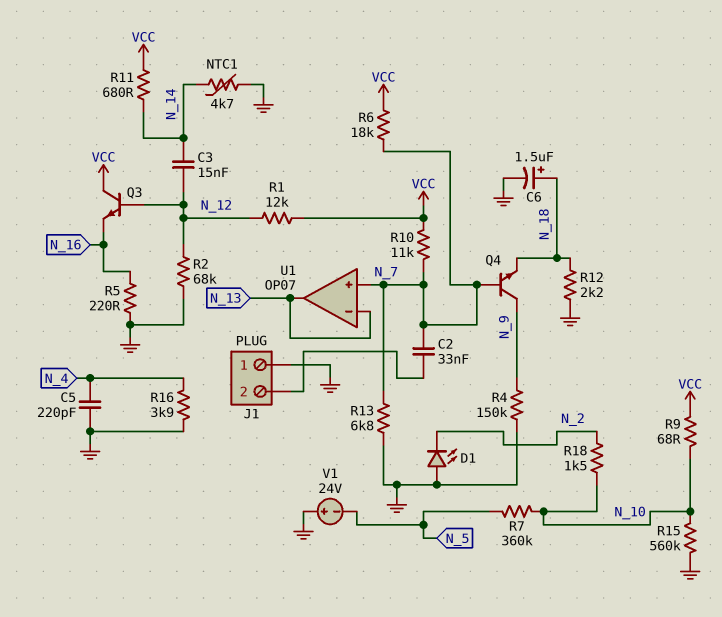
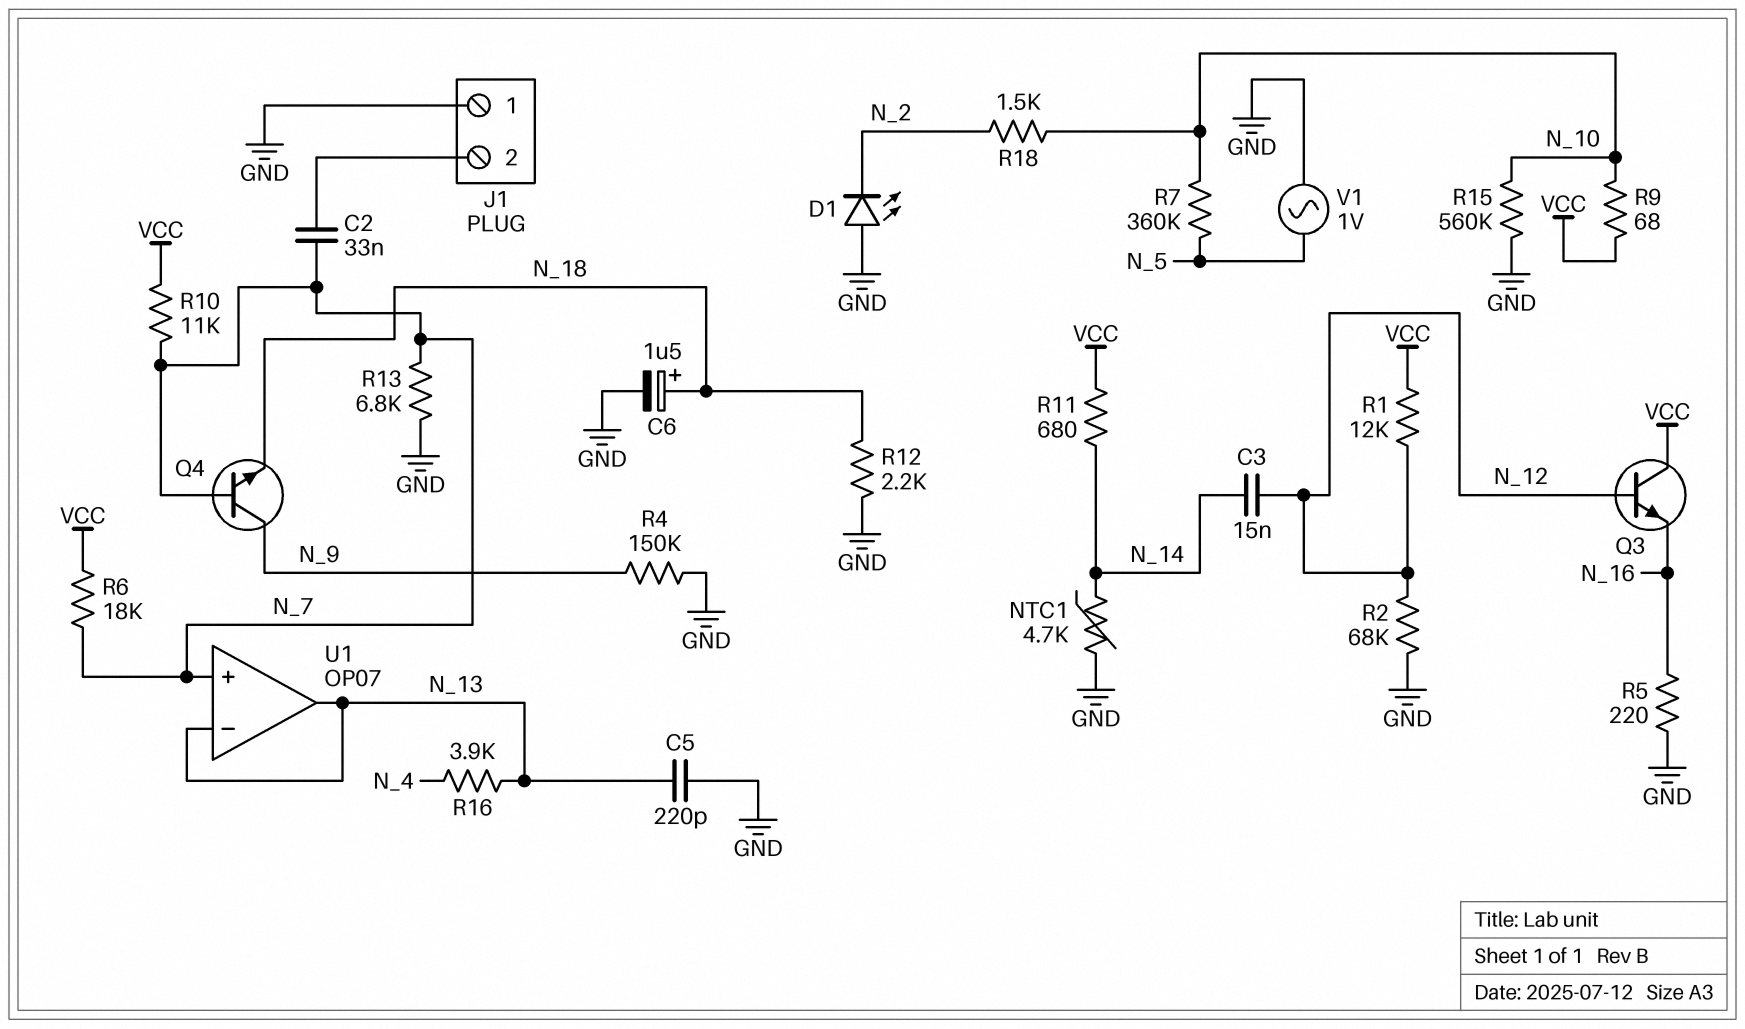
C5: 220pF (GND, N_4) -> 220pF (GND, N_13)
R16: 3.9k (GND, N_4) -> 3.9k (N_4, N_13)
V1: 24V (plus GND, minus N_5) -> AC 1V (GND, N_5)

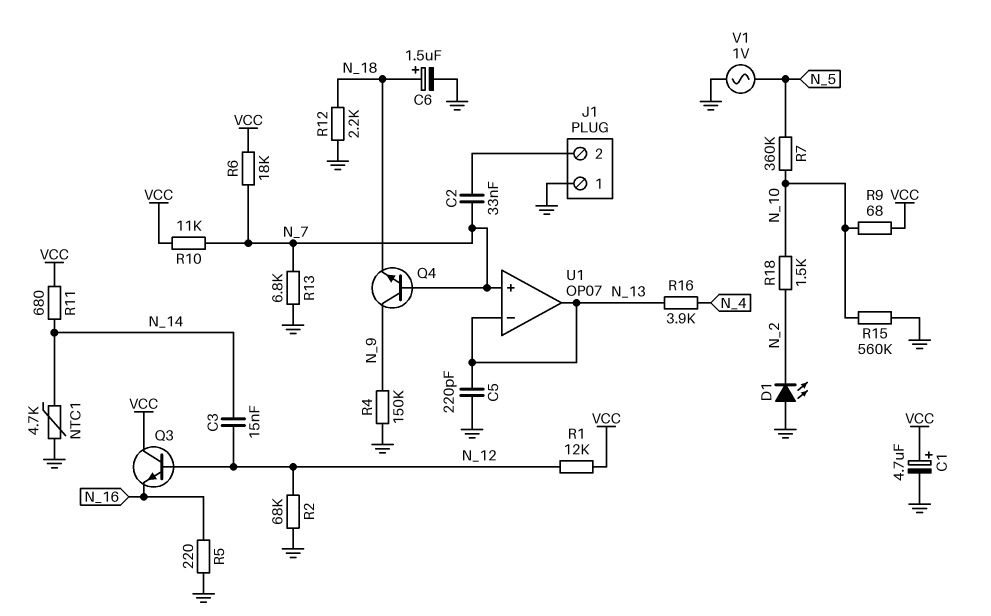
C1: none -> 4.7uF (plus VCC, minus GND)

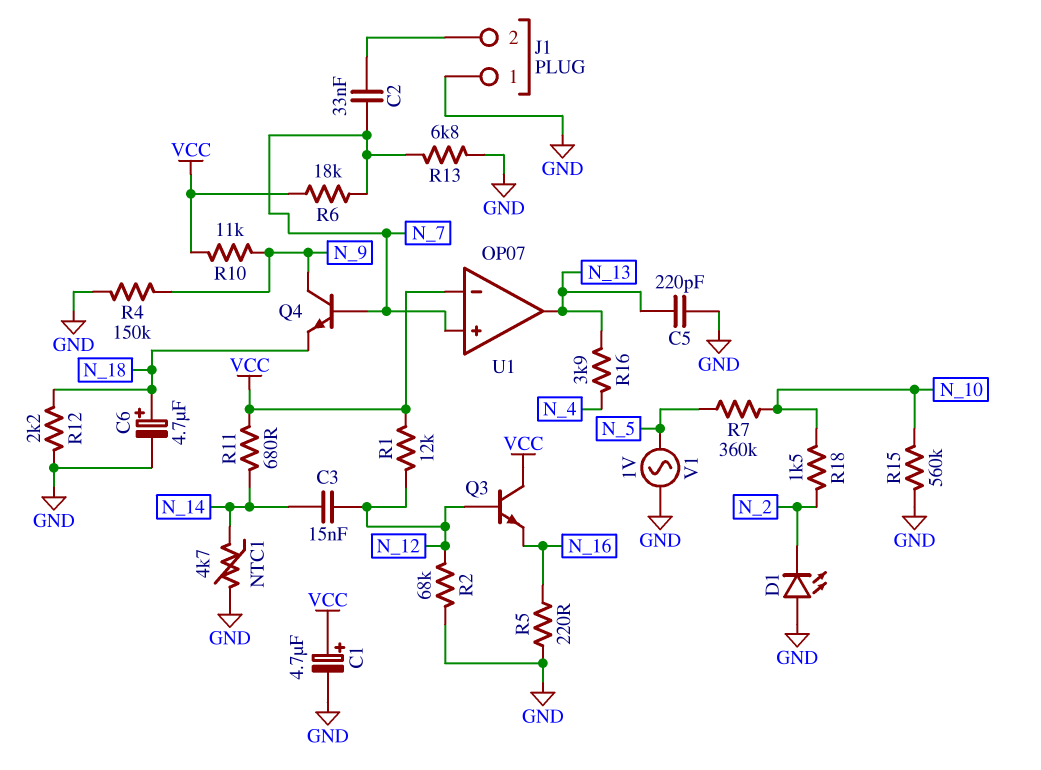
C6: 1.5uF (plus N_18, minus GND) -> 4.7uF (plus N_18, minus GND)
R9: 68 (N_10, VCC) -> none
R10: 11k (N_7, VCC) -> 11k (N_9, VCC)
U1 pin in-: N_13 -> VCC

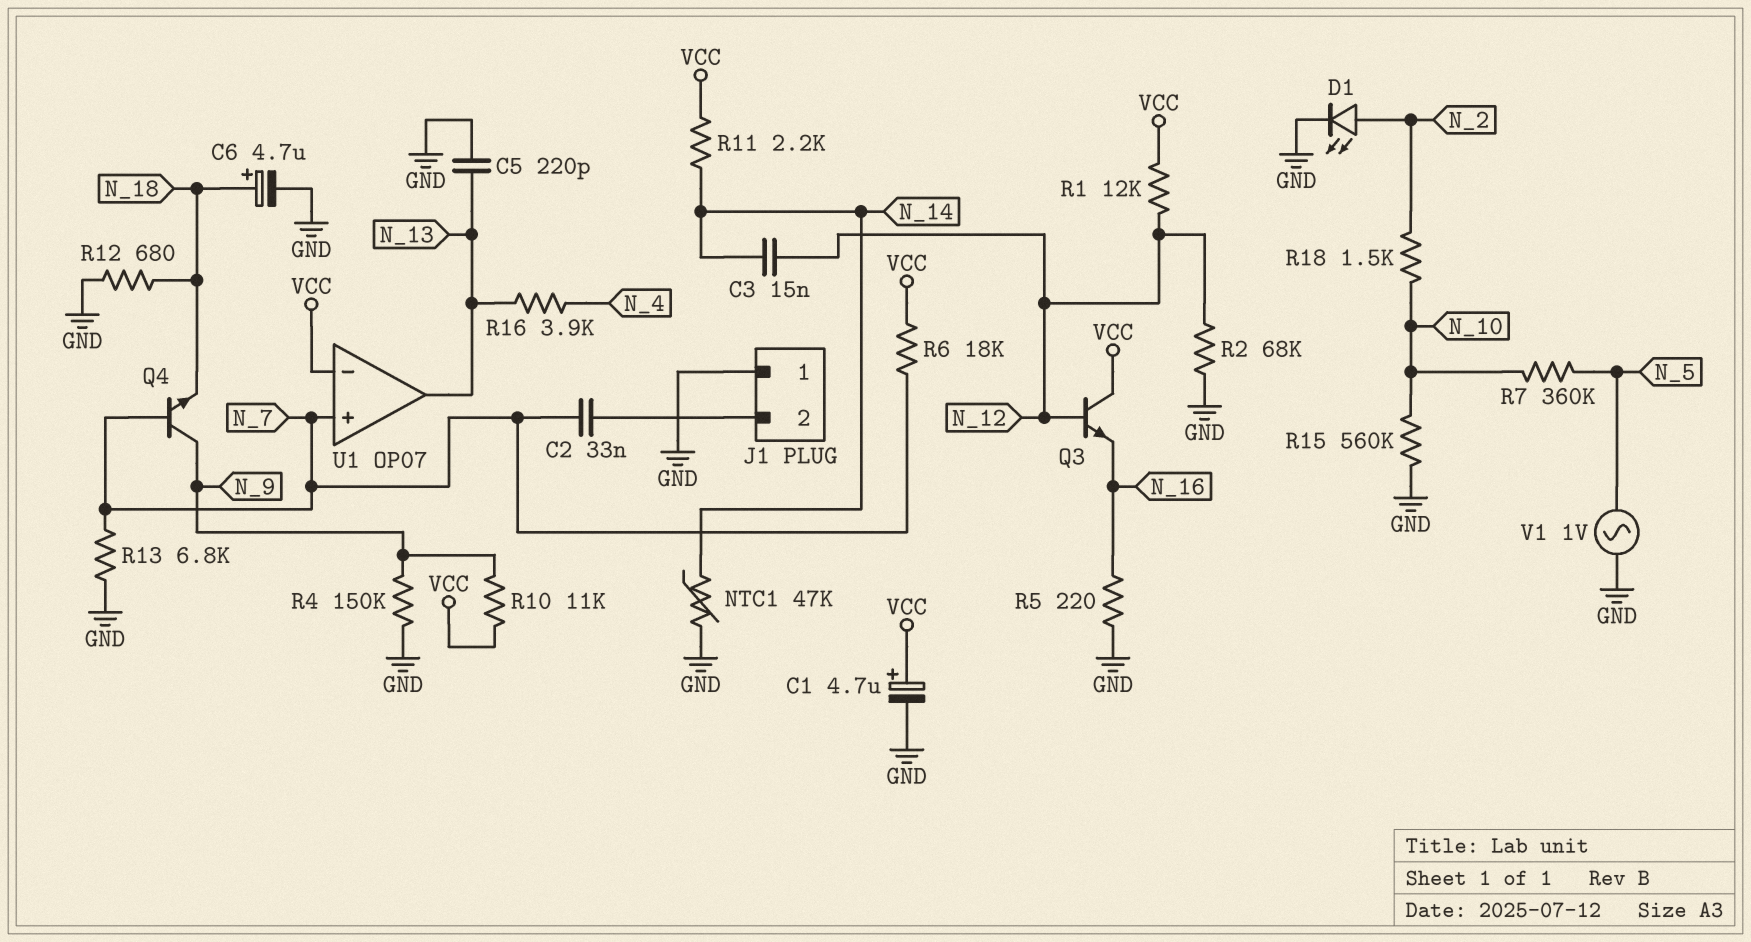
D1: LED (A GND, K N_2) -> LED (A N_2, K GND)
NTC1: 4.7k (GND, N_14) -> 47k (GND, N_14)
R11: 680 (N_14, VCC) -> 2.2k (N_14, VCC)
R12: 2.2k (GND, N_18) -> 680 (GND, N_18)

